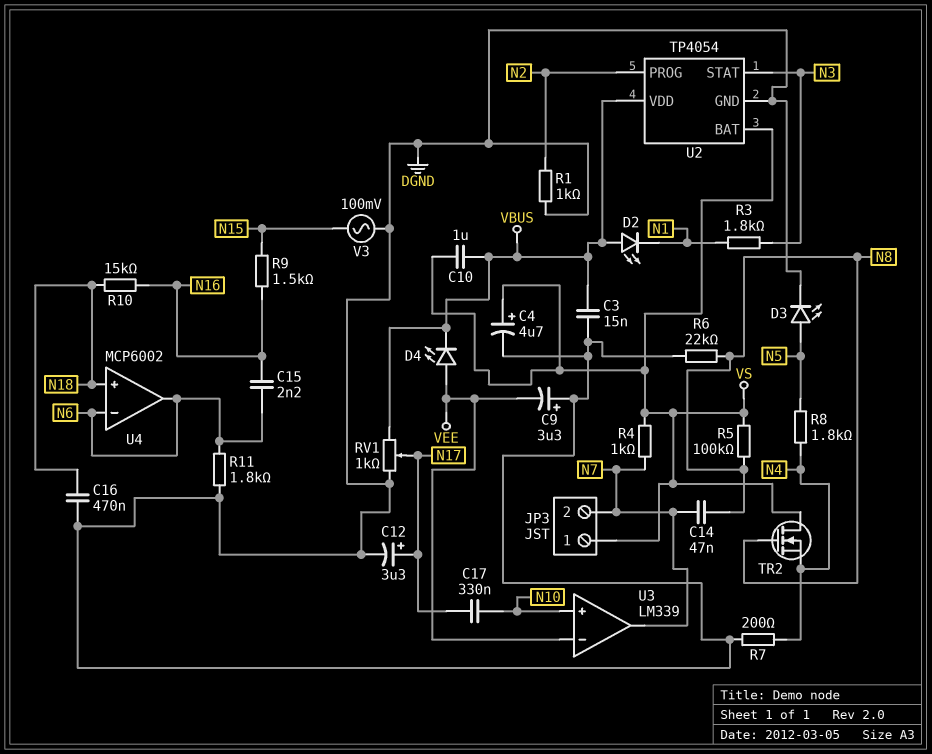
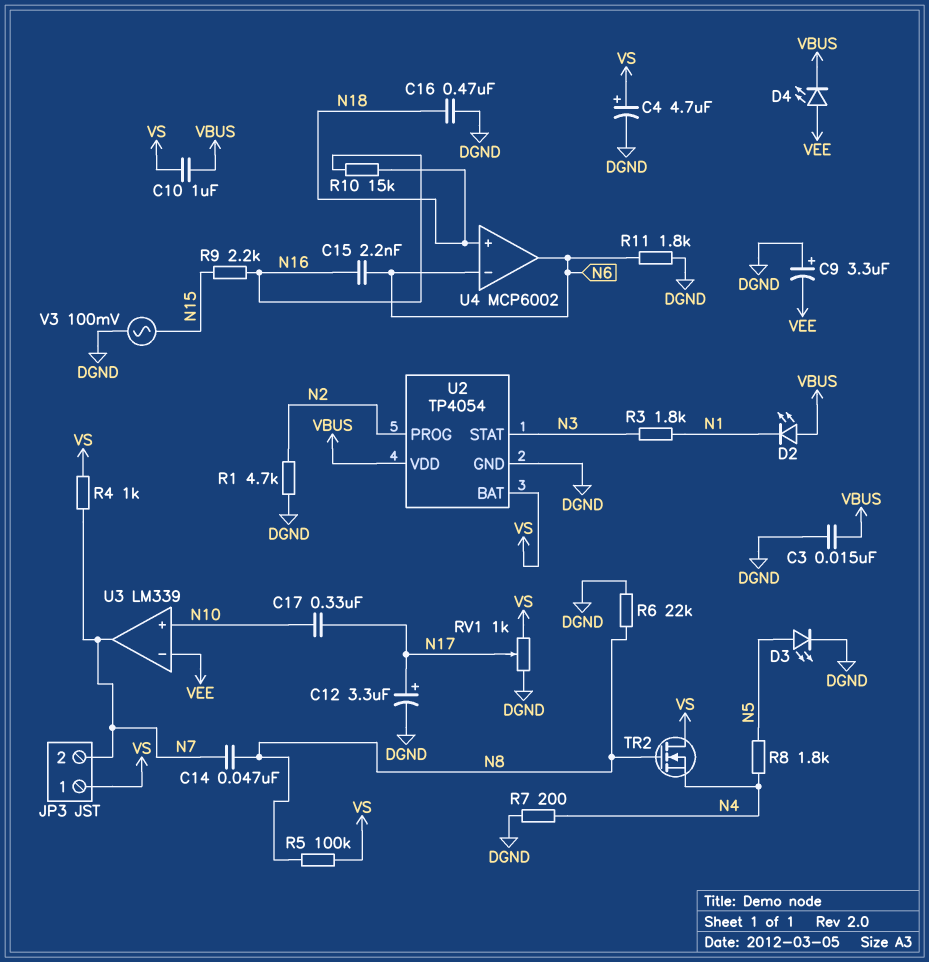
R1: 1k (DGND, N2) -> 4.7k (DGND, N2)
R9: 1.5k (N15, N16) -> 2.2k (N15, N16)
RV1: 1k (DGND, VBUS, wiper N17) -> 1k (DGND, VS, wiper N17)

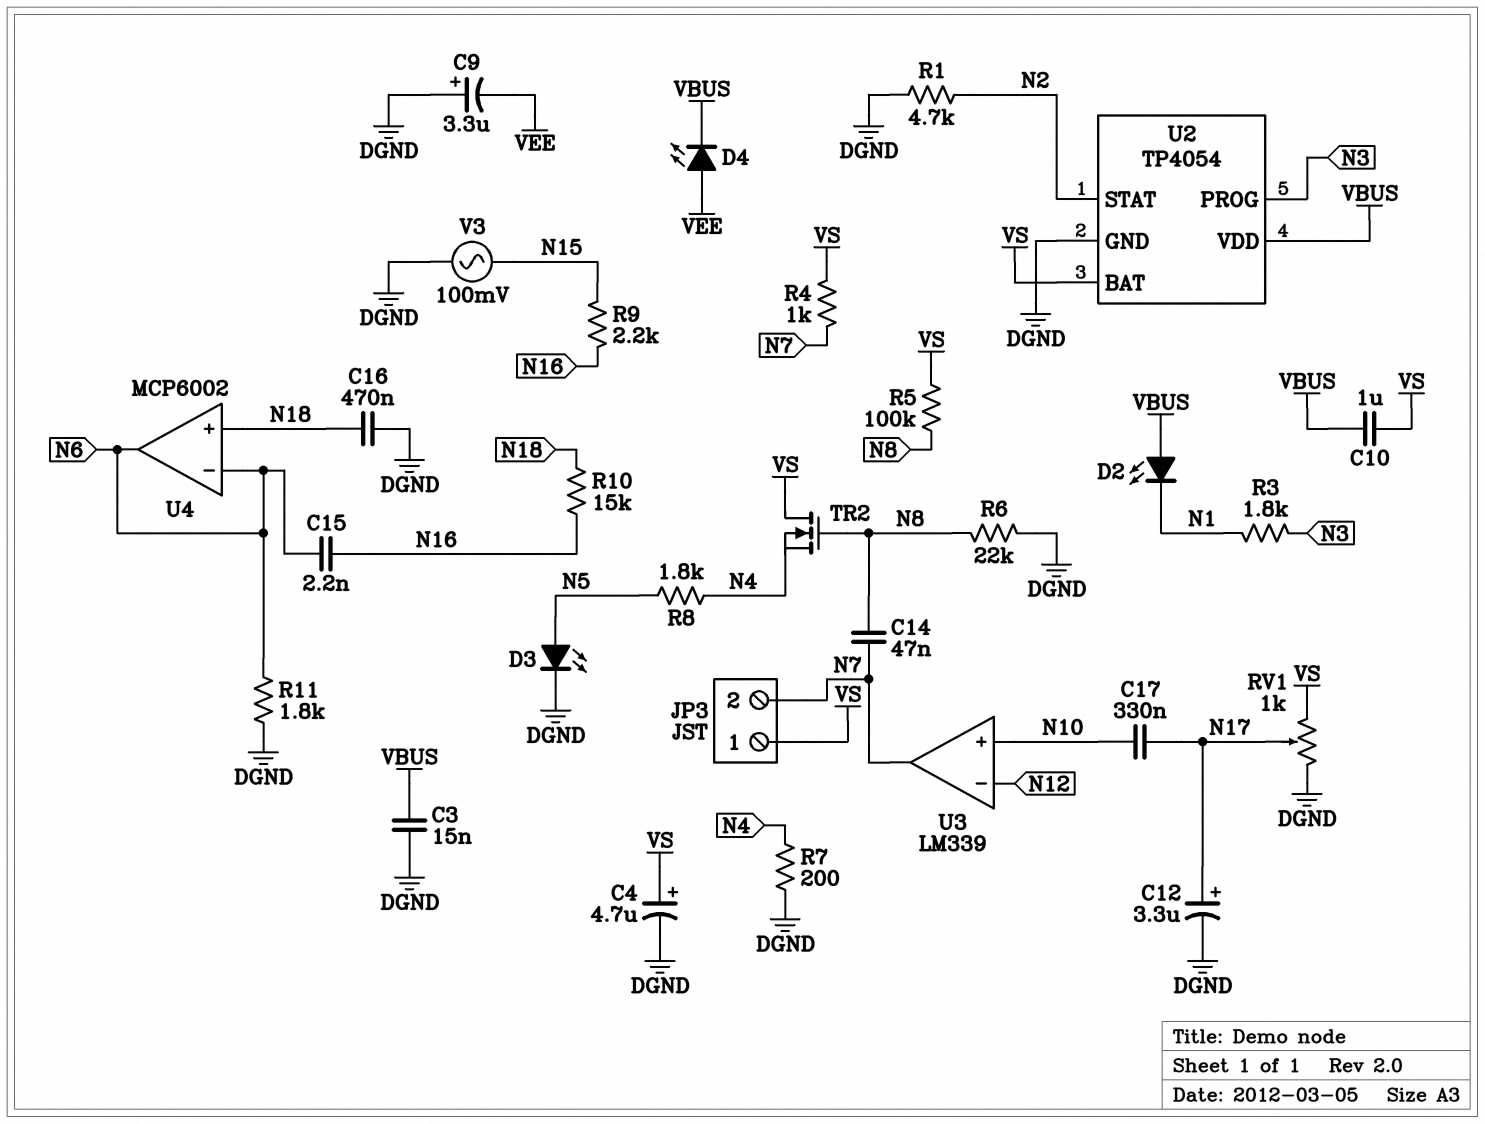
U2 pin PROG: N2 -> N3
U2 pin STAT: N3 -> N2
U3 pin in-: VEE -> N12

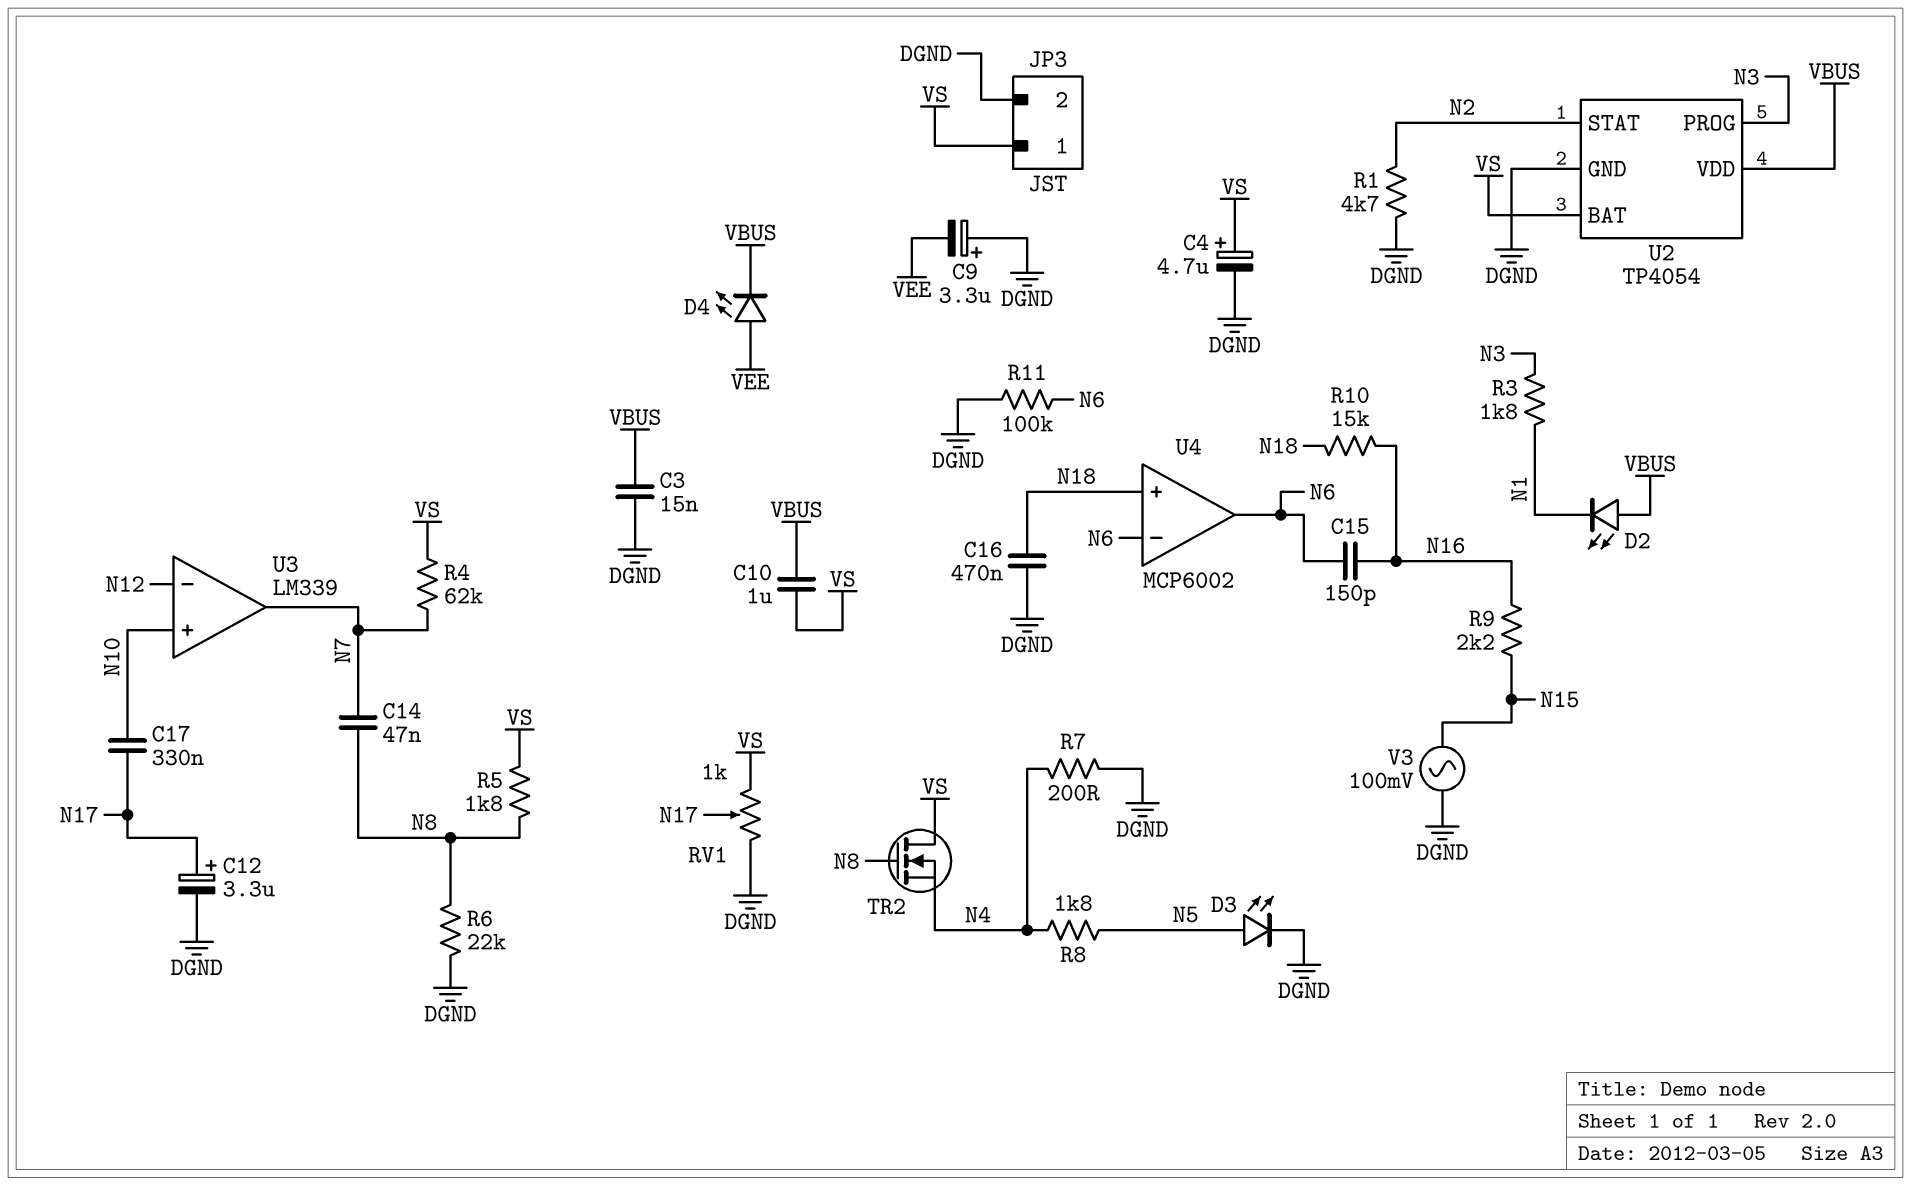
C15: 2.2nF (N6, N16) -> 150pF (N6, N16)
JP3 pin 2: N7 -> DGND
R4: 1k (N7, VS) -> 62k (N7, VS)
R5: 100k (N8, VS) -> 1.8k (N8, VS)
R11: 1.8k (DGND, N6) -> 100k (DGND, N6)

